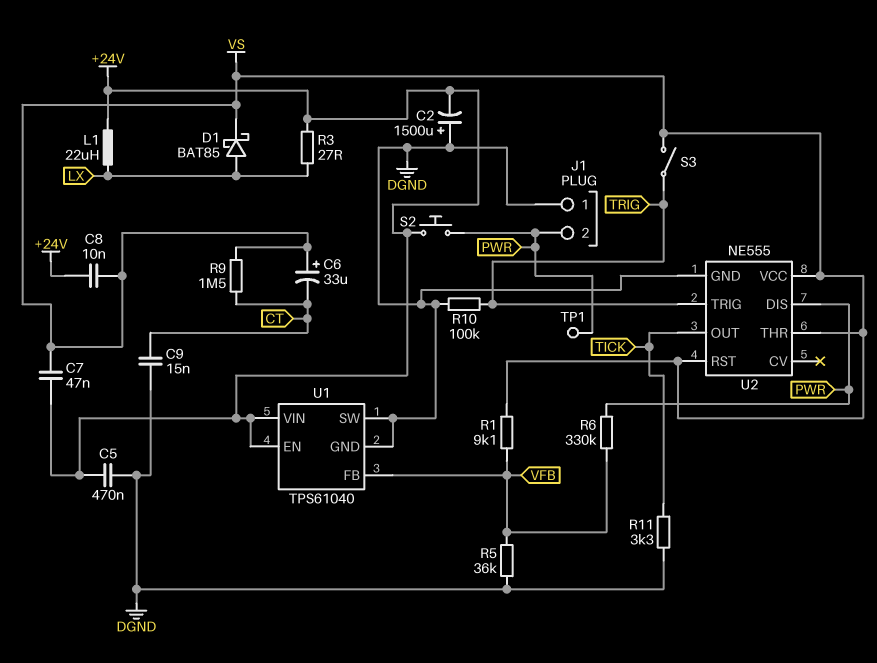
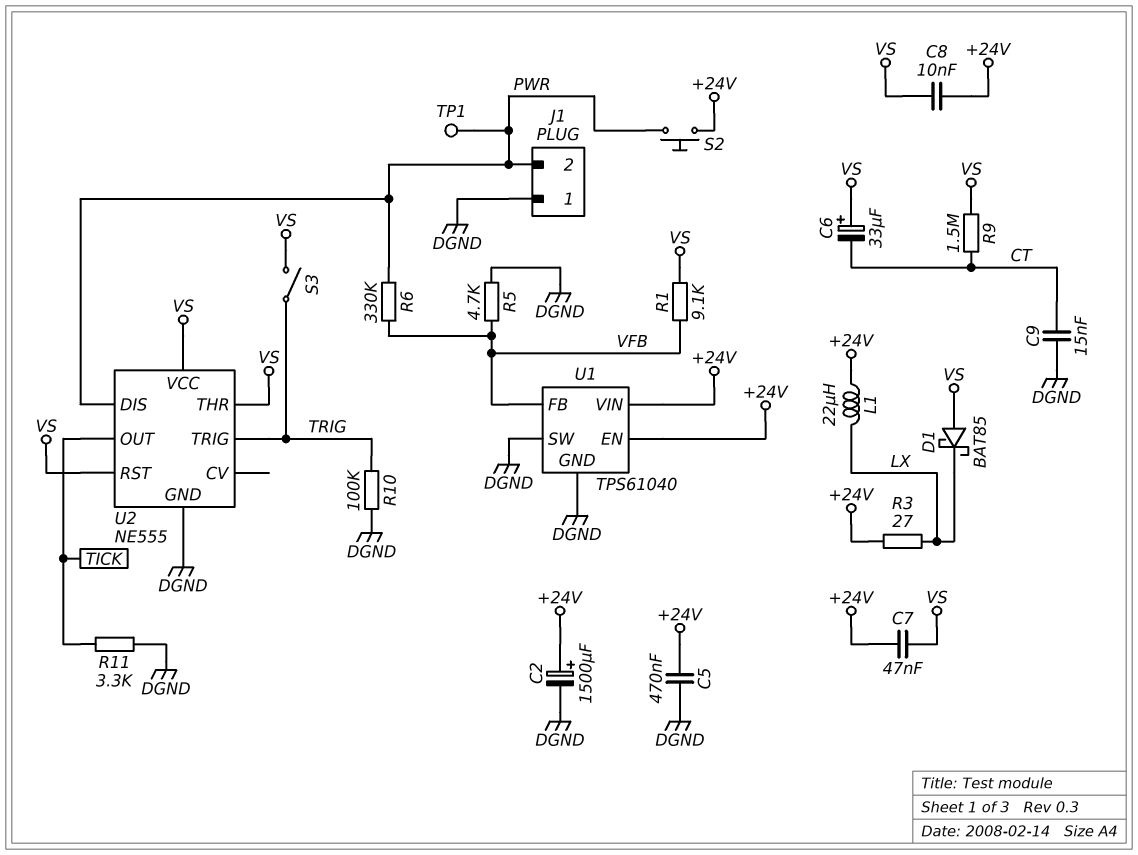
C2: 1500uF (plus DGND, minus +24V) -> 1500uF (plus +24V, minus DGND)
D1: schottky BAT85 (A LX, K VS) -> schottky BAT85 (A VS, K LX)
R5: 36k (DGND, VFB) -> 4.7k (DGND, VFB)

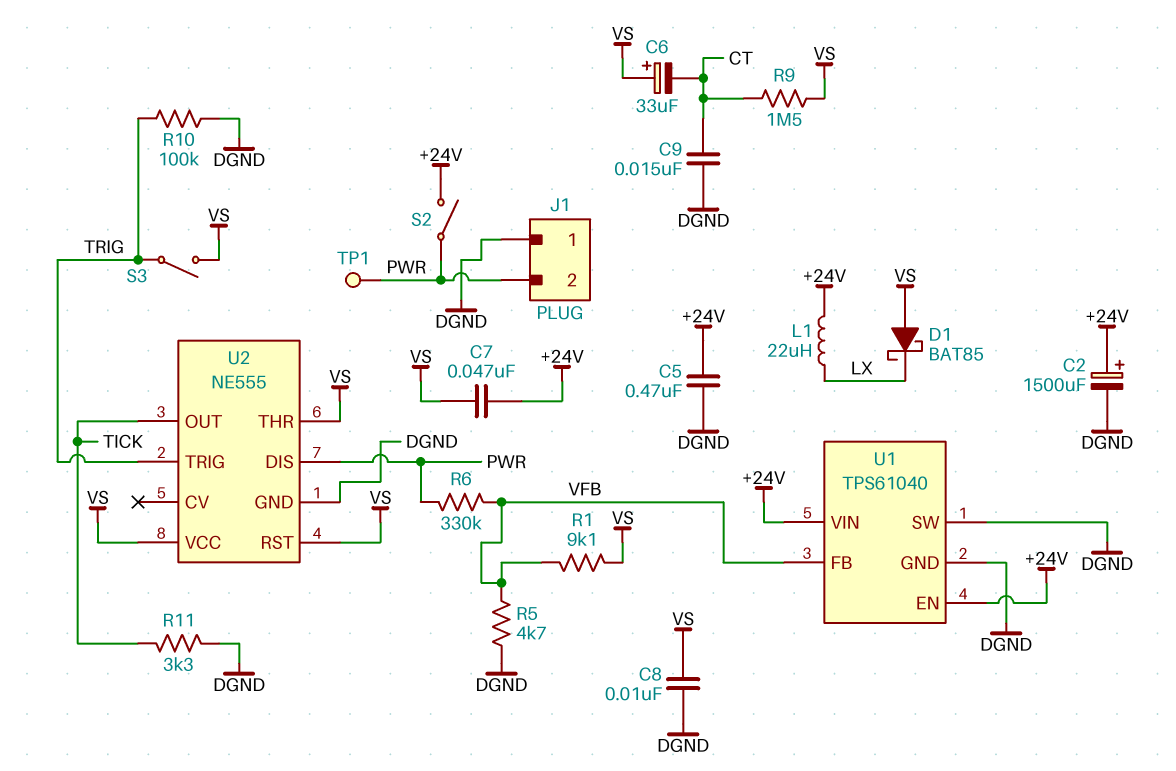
C8: 10nF (+24V, VS) -> 10nF (DGND, VS)
R3: 27 (+24V, LX) -> none
S2: button (+24V, PWR) -> switch (+24V, PWR)

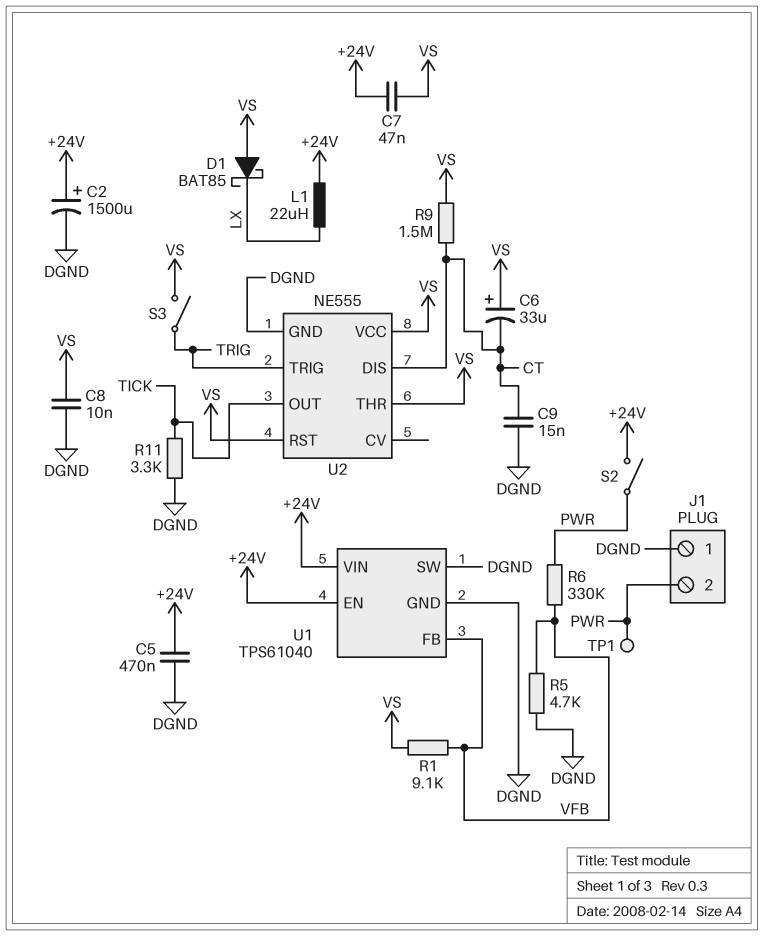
R10: 100k (DGND, TRIG) -> none
U2 pin DIS: PWR -> CT

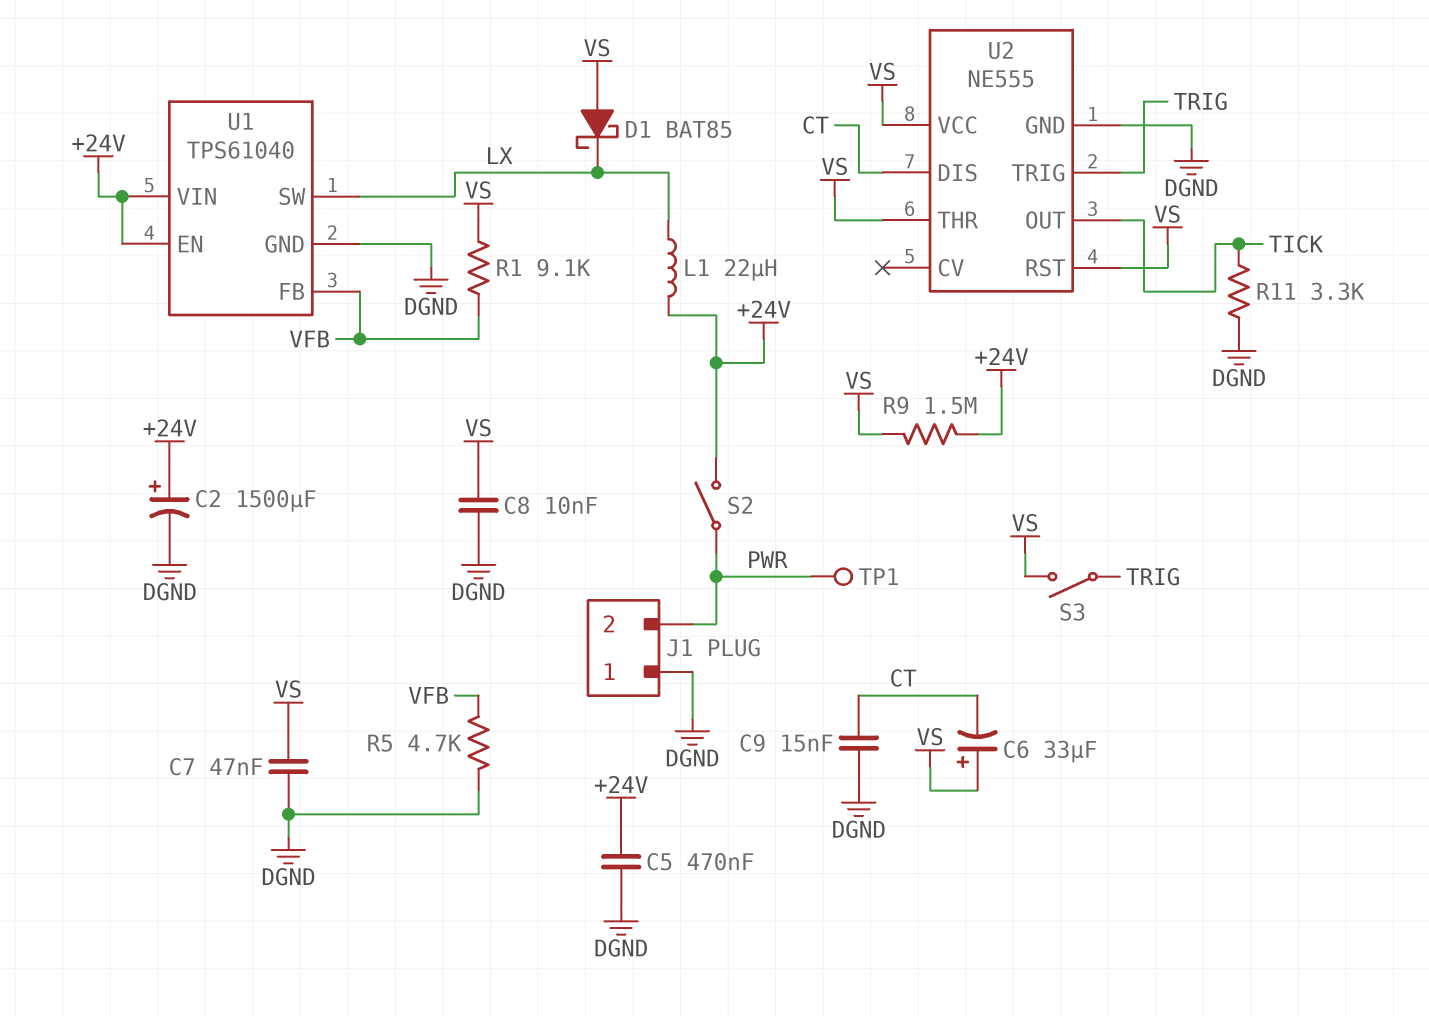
C7: 47nF (+24V, VS) -> 47nF (DGND, VS)
R6: 330k (PWR, VFB) -> none
R9: 1.5M (CT, VS) -> 1.5M (+24V, VS)
U1 pin SW: DGND -> LX

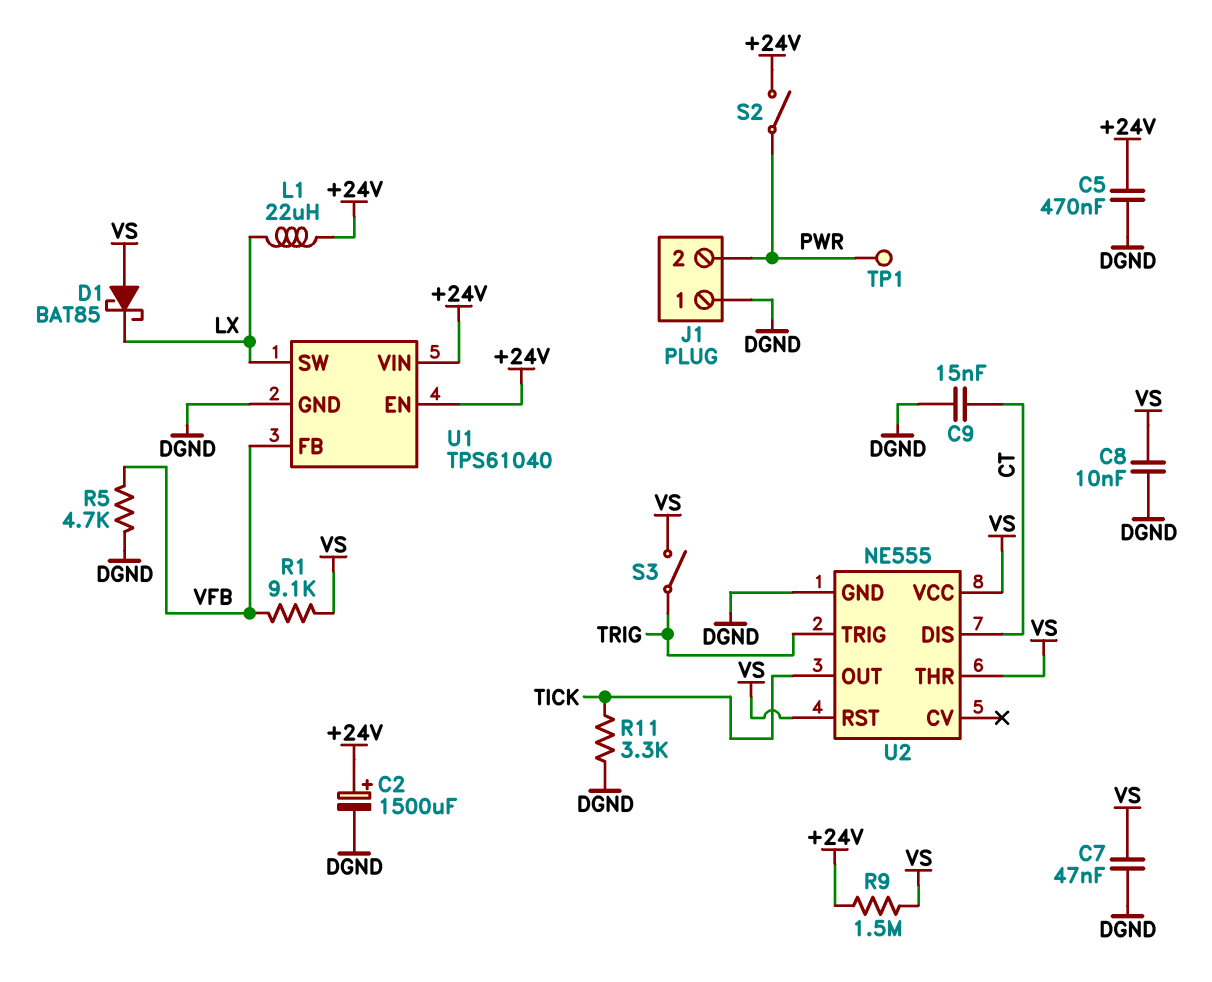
C6: 33uF (plus VS, minus CT) -> none

